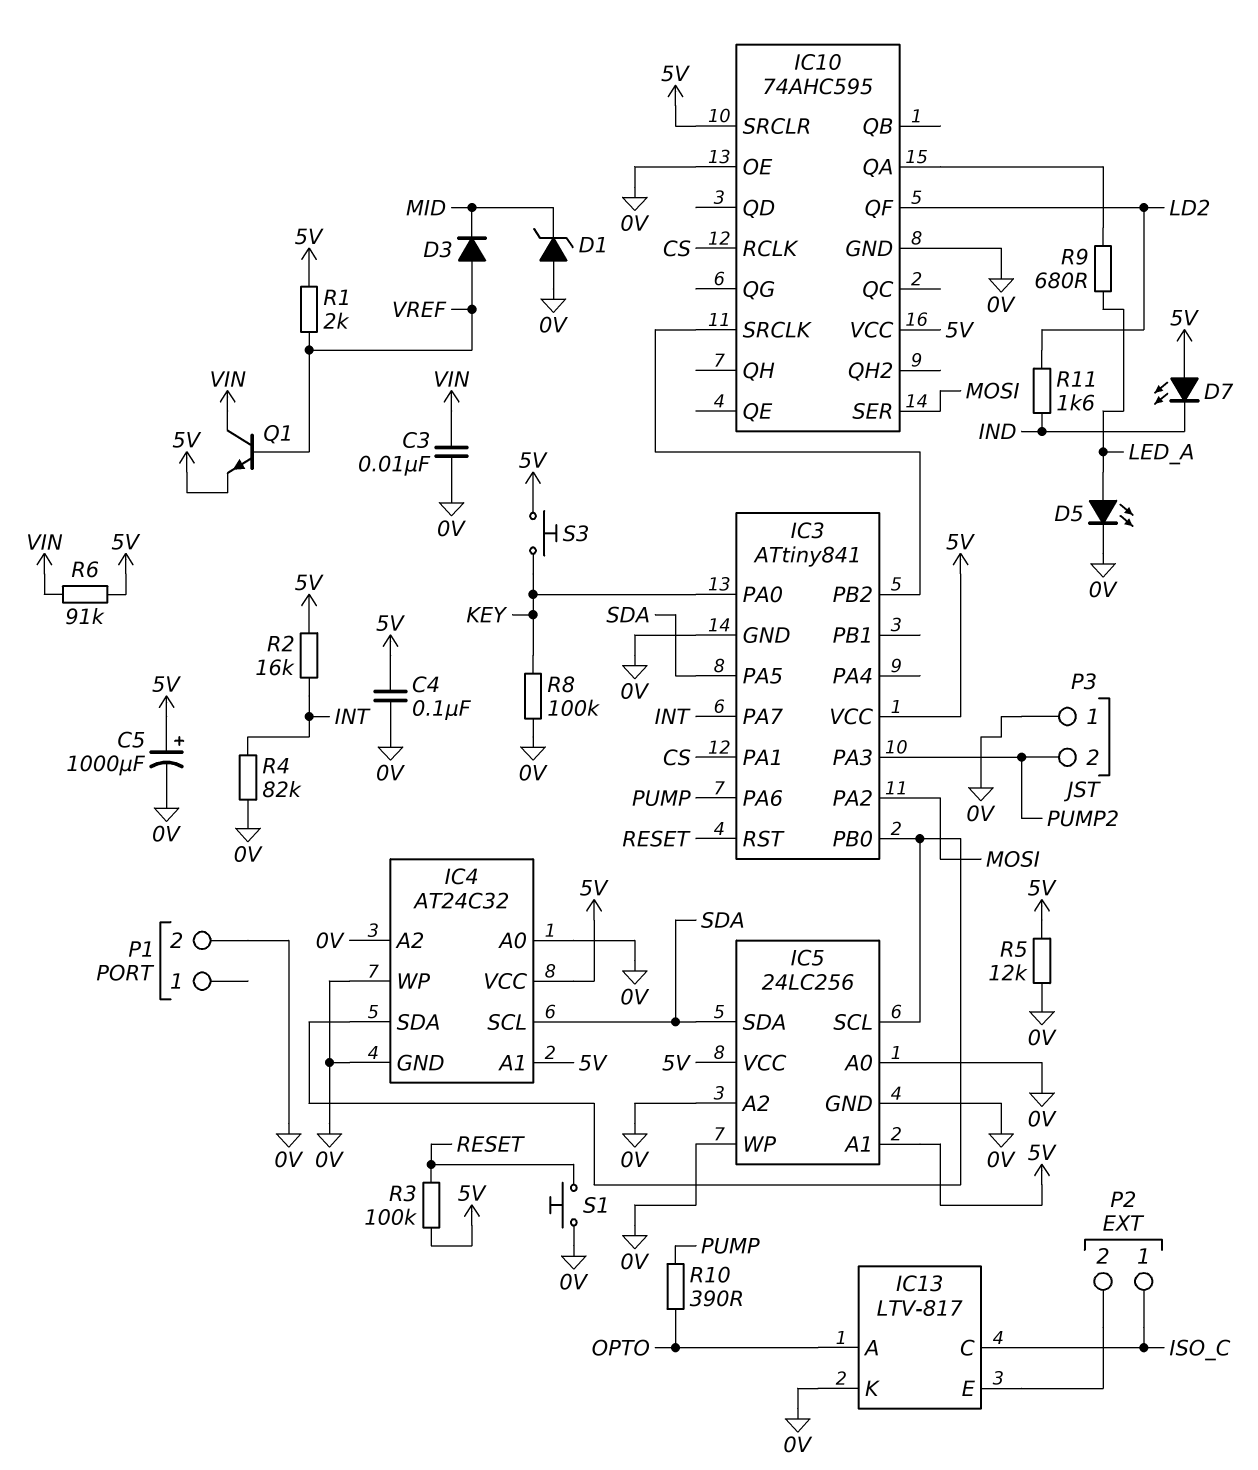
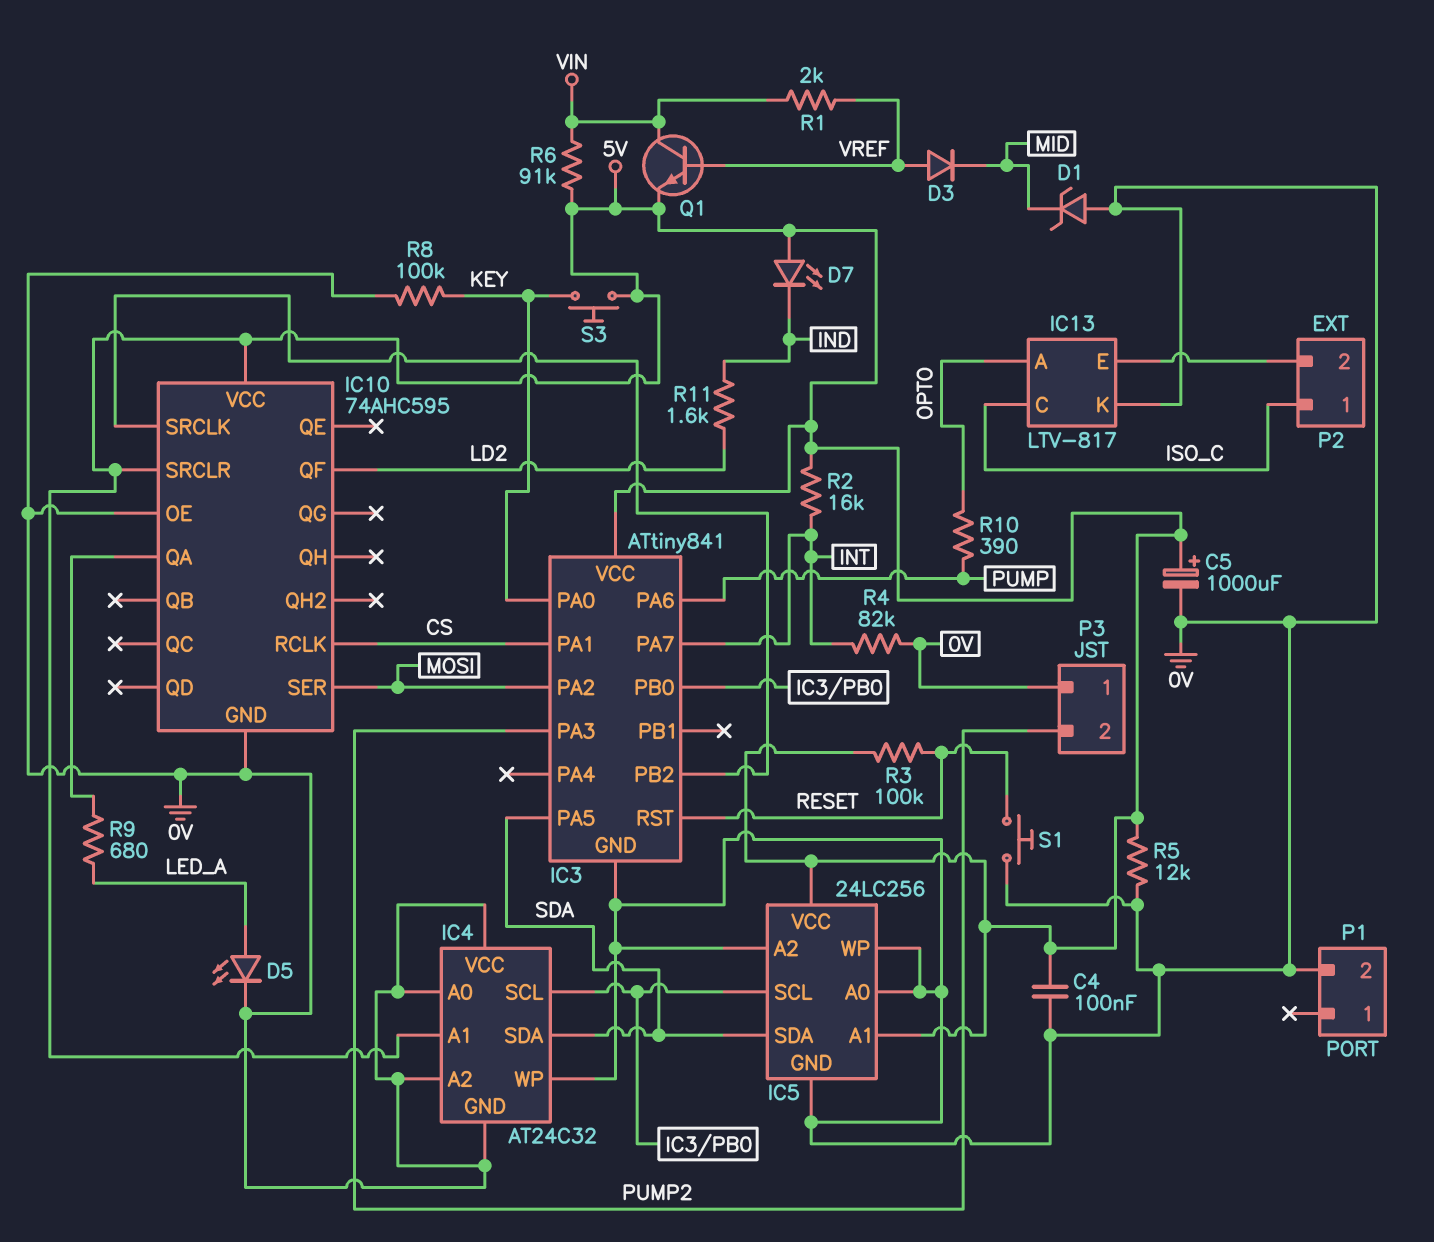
C3: 10nF (0V, VIN) -> none
IC4 pin SCL: SDA -> IC3/PB0
IC4 pin SDA: IC3/PB0 -> SDA
IC4 pin VCC: 5V -> 0V
R1: 2k (5V, VREF) -> 2k (VIN, VREF)

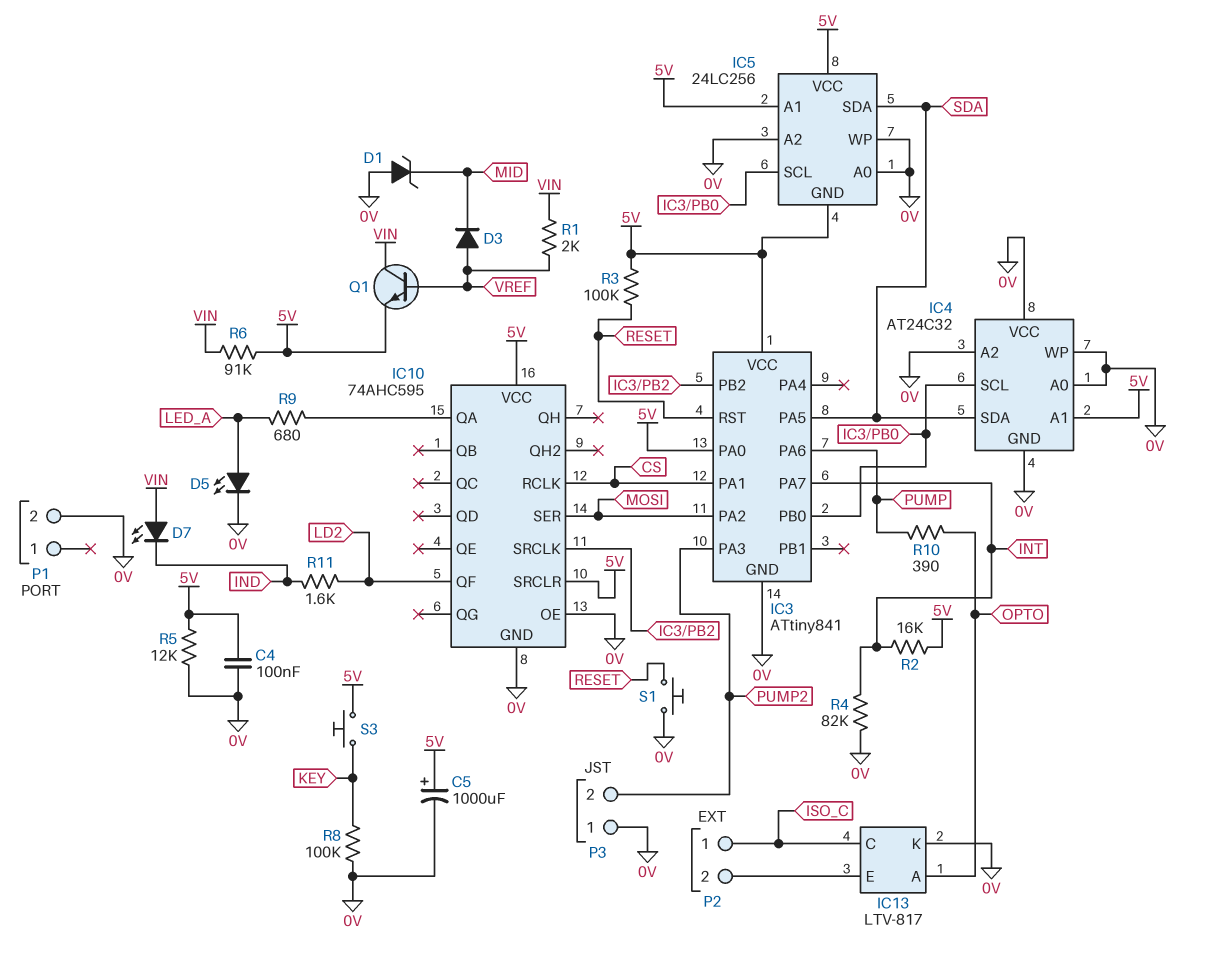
D7: LED (A 5V, K IND) -> LED (A VIN, K IND)
IC3 pin PA0: KEY -> 5V
IC5 pin GND: 0V -> 5V

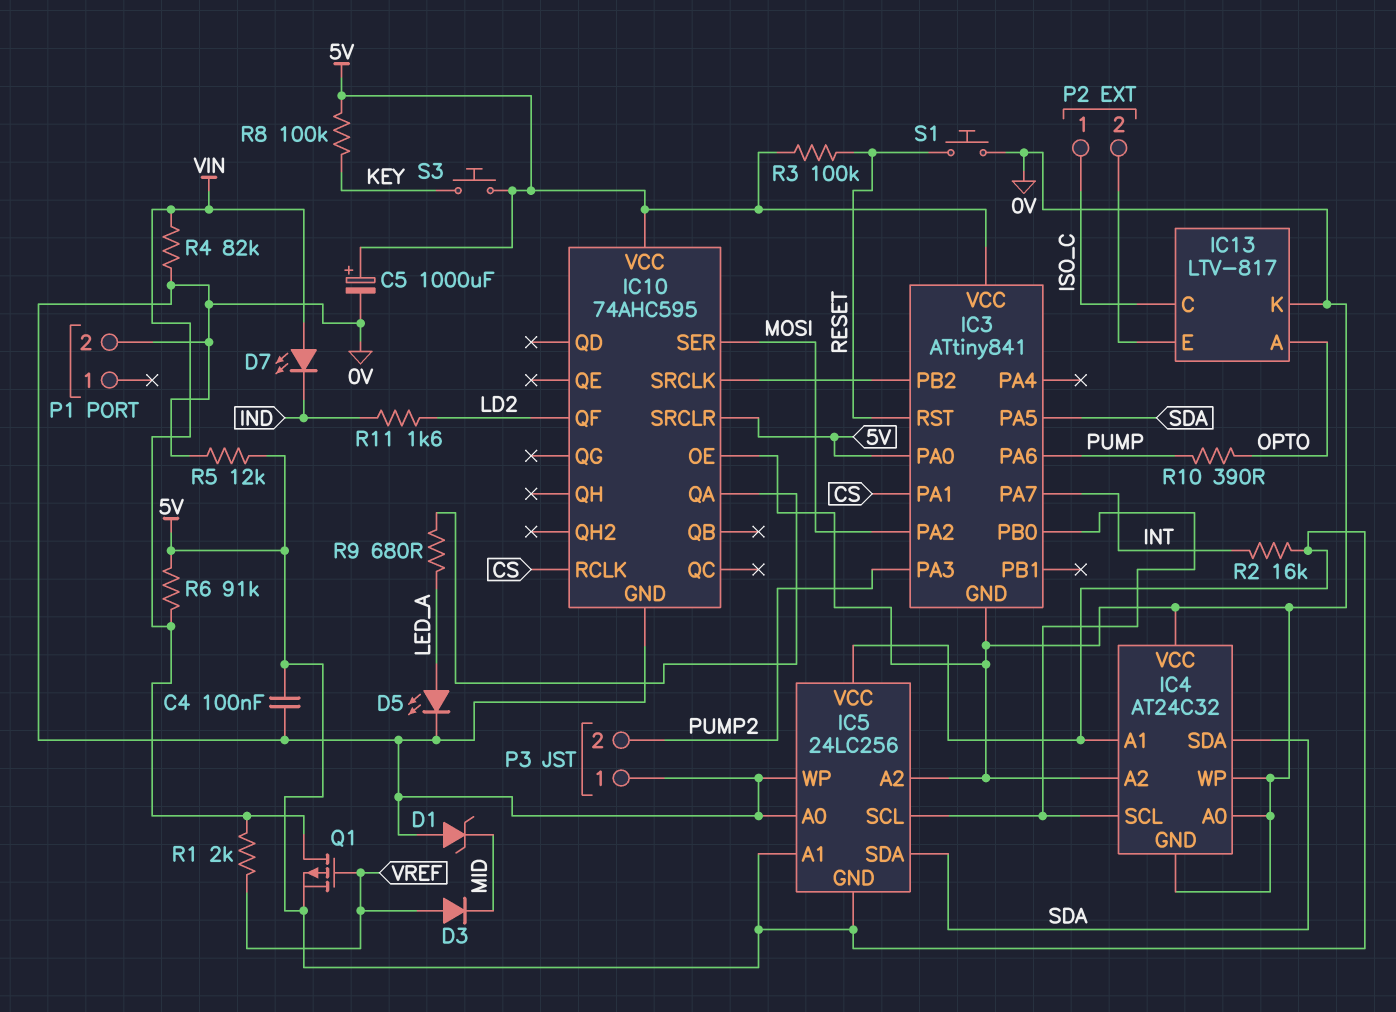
Q1: NPN (B VREF, C VIN, E 5V) -> PMOS (G VREF, D VIN, S 5V)
R4: 82k (0V, INT) -> 82k (0V, VIN)
R8: 100k (0V, KEY) -> 100k (5V, KEY)

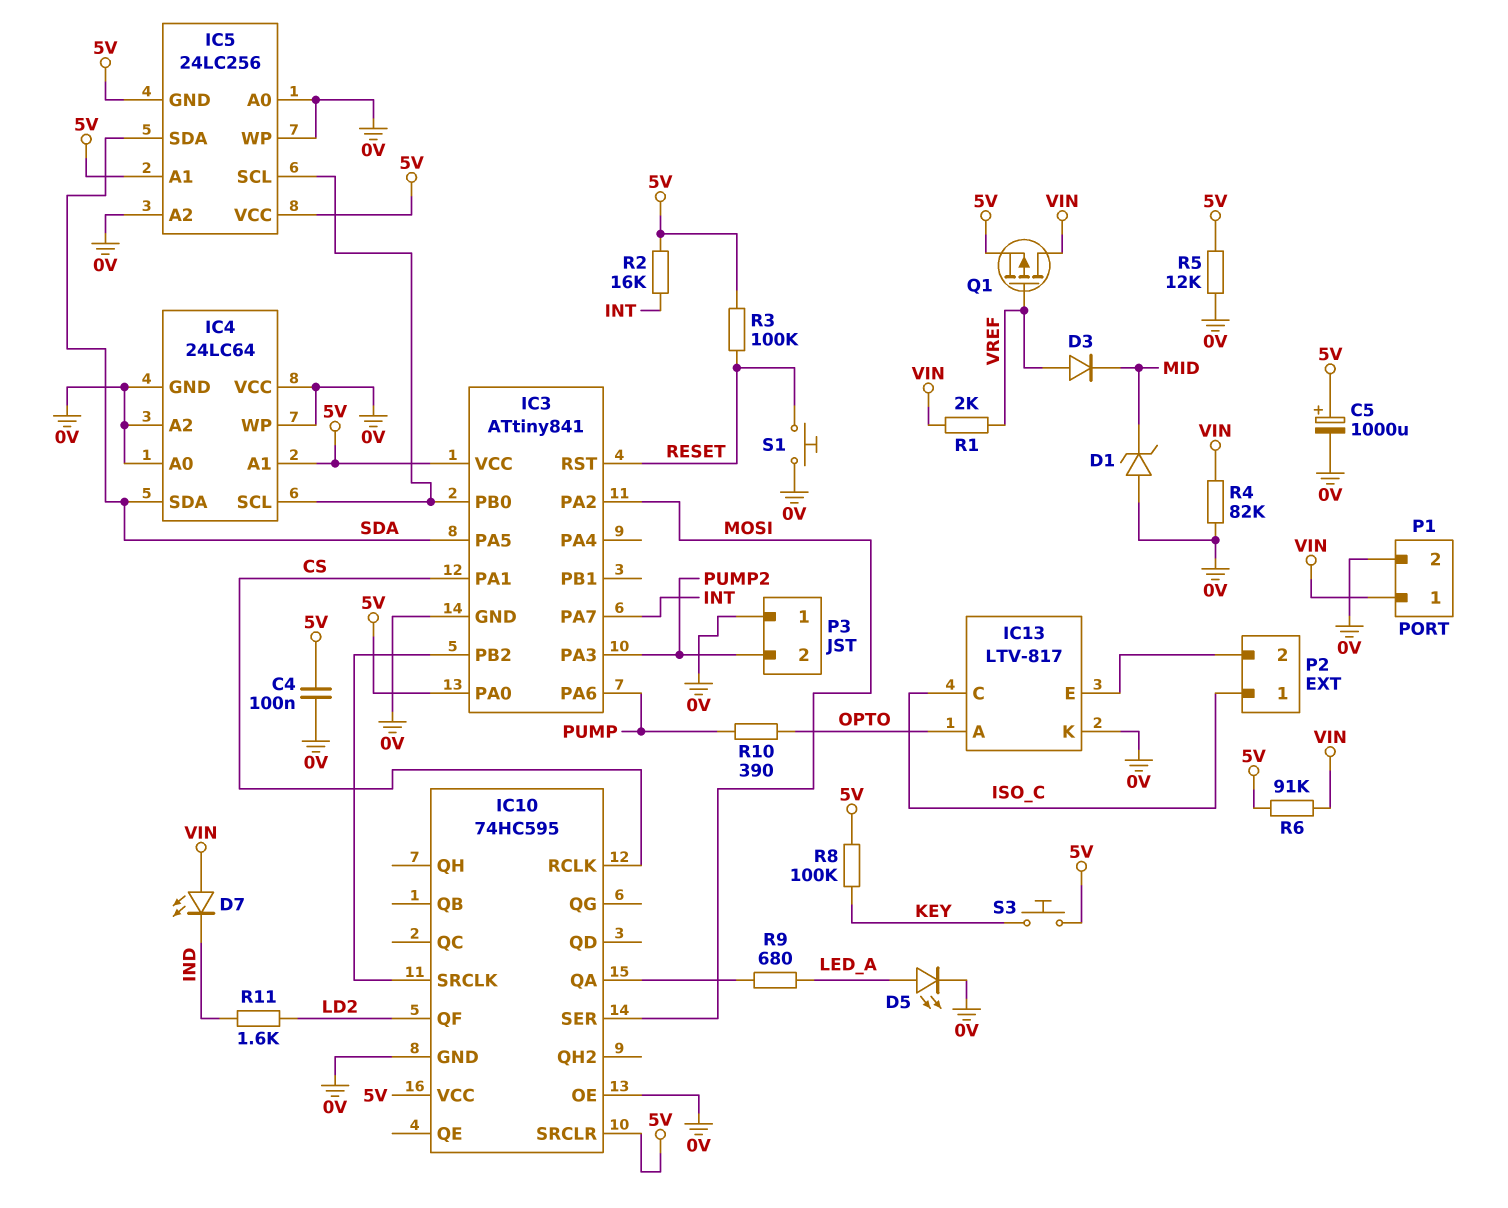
IC4: AT24C32 -> 24LC64
IC10: 74AHC595 -> 74HC595
P1 pin 1: none -> VIN

